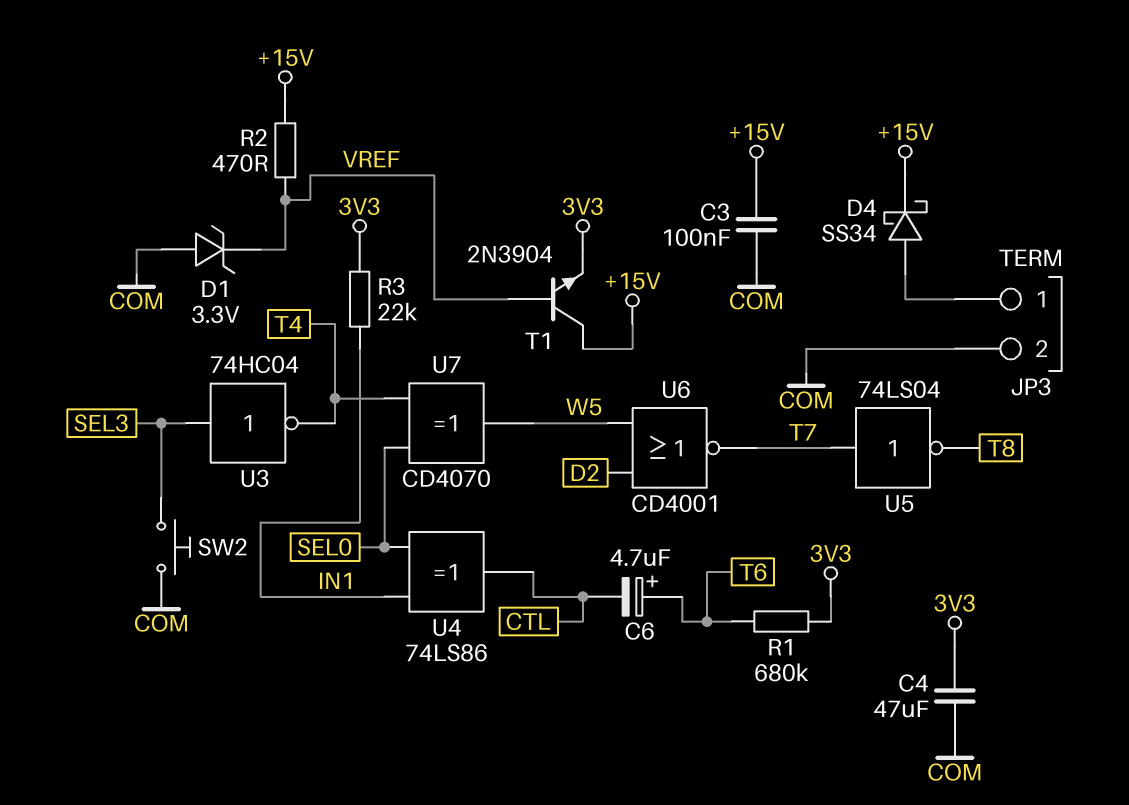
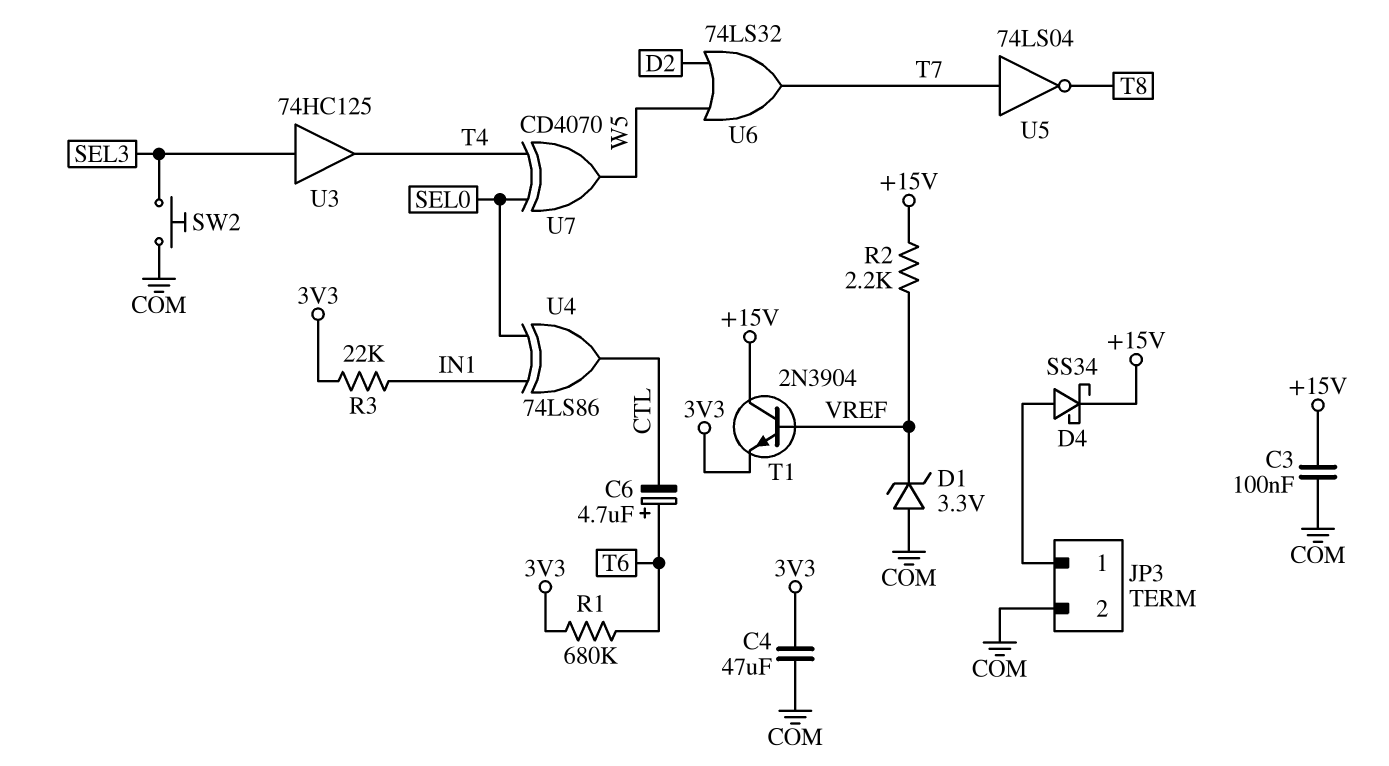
R2: 470 (+15V, VREF) -> 2.2k (+15V, VREF)
U3: NOT 74HC04 (in SEL3, out T4) -> buffer 74HC125 (in SEL3, out T4)
U6: NOR CD4001 (in D2, in W5, out T7) -> OR 74LS32 (in D2, in W5, out T7)

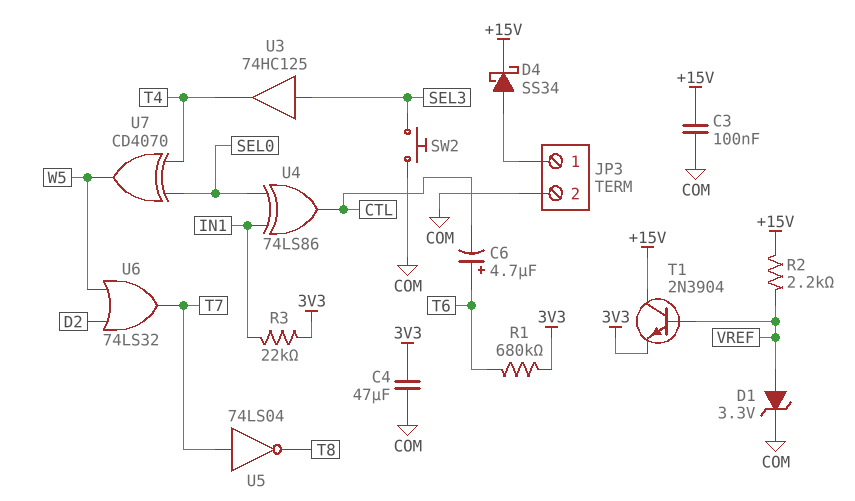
D1: zener 3.3V (A COM, K VREF) -> zener 3.3V (A VREF, K COM)

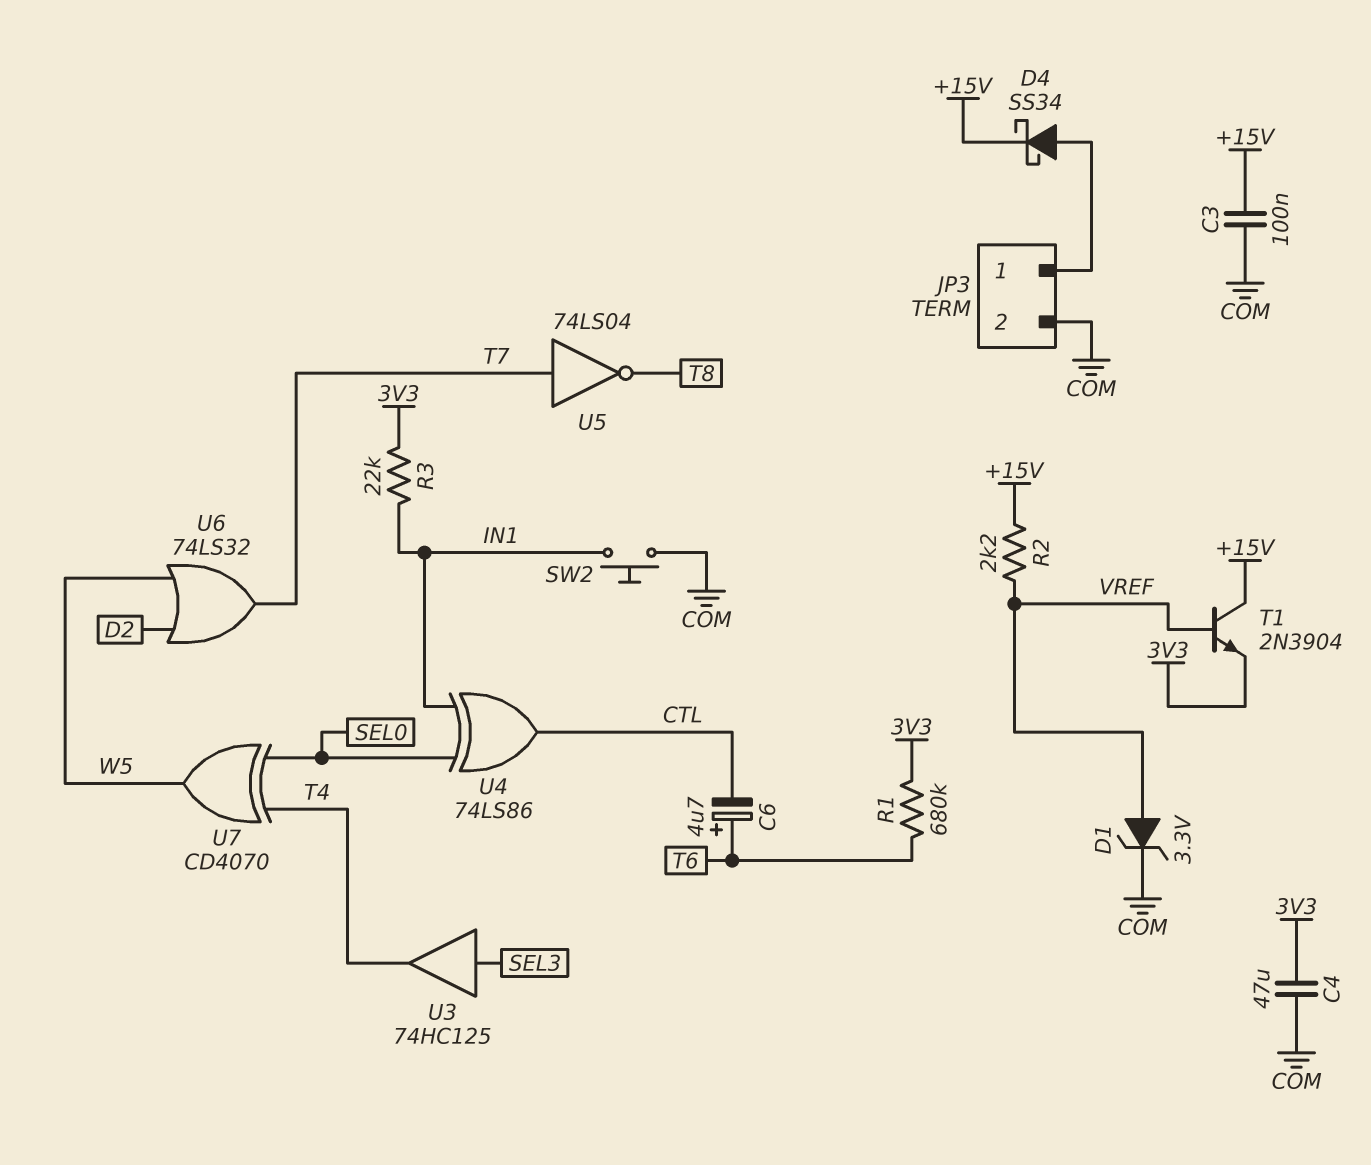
SW2: button (COM, SEL3) -> button (COM, IN1)

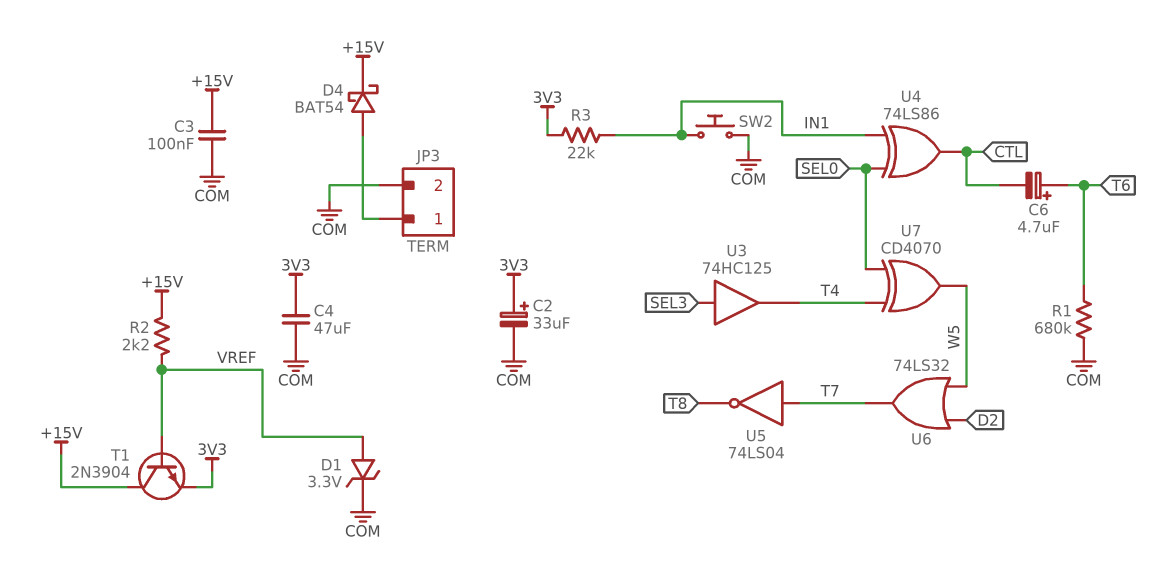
C2: none -> 33uF (plus 3V3, minus COM)
D4: schottky SS34 (A JP3/1, K +15V) -> schottky BAT54 (A JP3/1, K +15V)
R1: 680k (3V3, T6) -> 680k (COM, T6)

